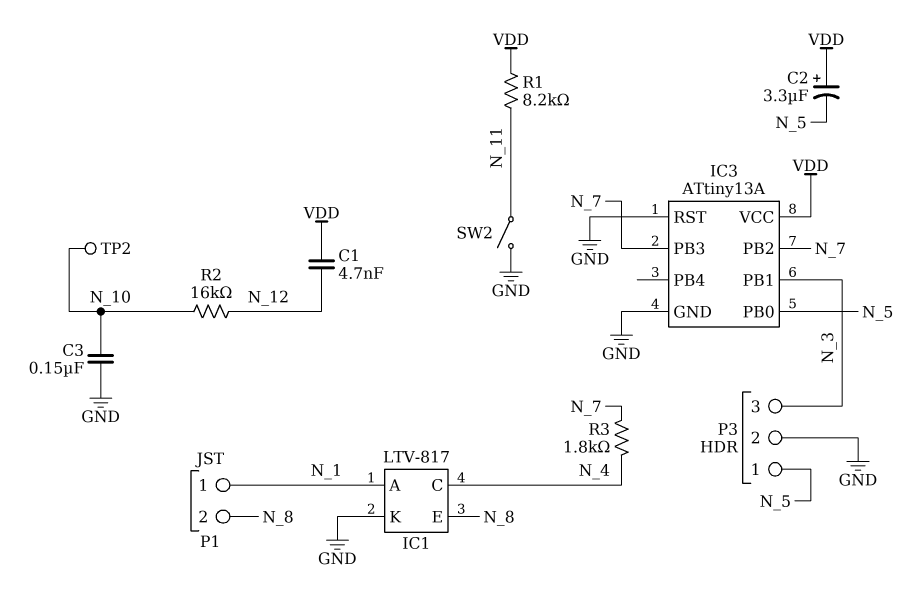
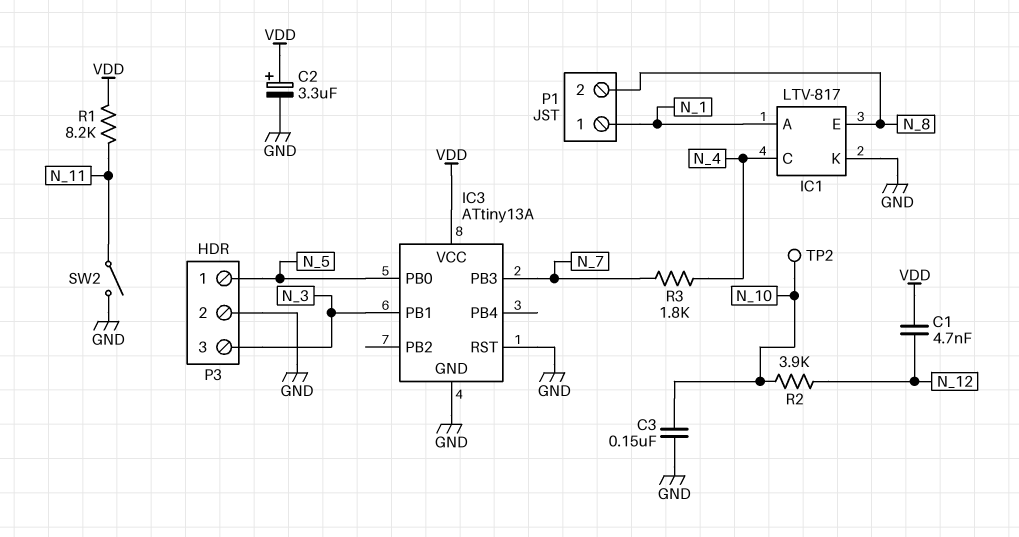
C2: 3.3uF (plus VDD, minus N_5) -> 3.3uF (plus VDD, minus GND)
IC3 pin PB2: N_7 -> none
R2: 16k (N_10, N_12) -> 3.9k (N_10, N_12)

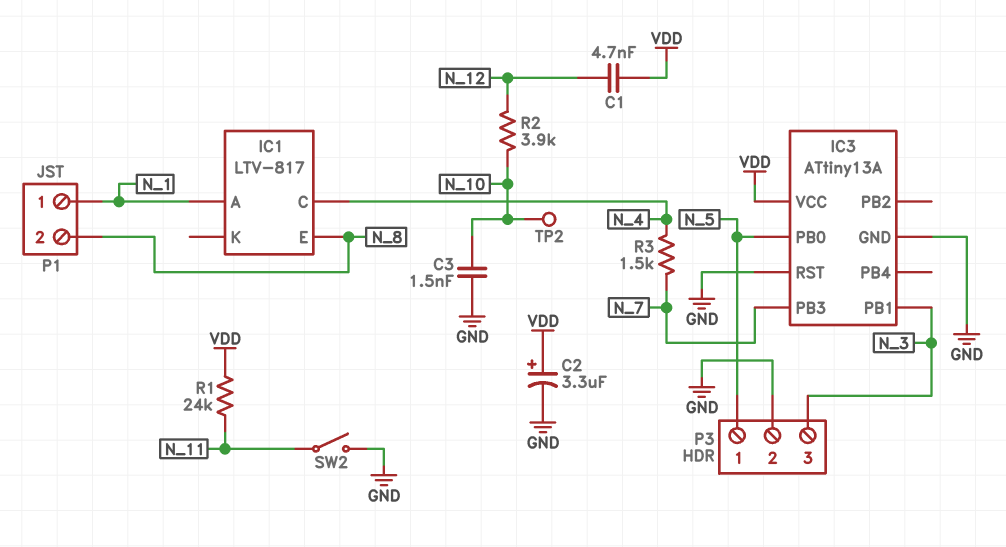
C3: 150nF (GND, N_10) -> 1.5nF (GND, N_10)
IC1 pin K: GND -> none
R1: 8.2k (N_11, VDD) -> 24k (N_11, VDD)
R3: 1.8k (N_4, N_7) -> 1.5k (N_4, N_7)

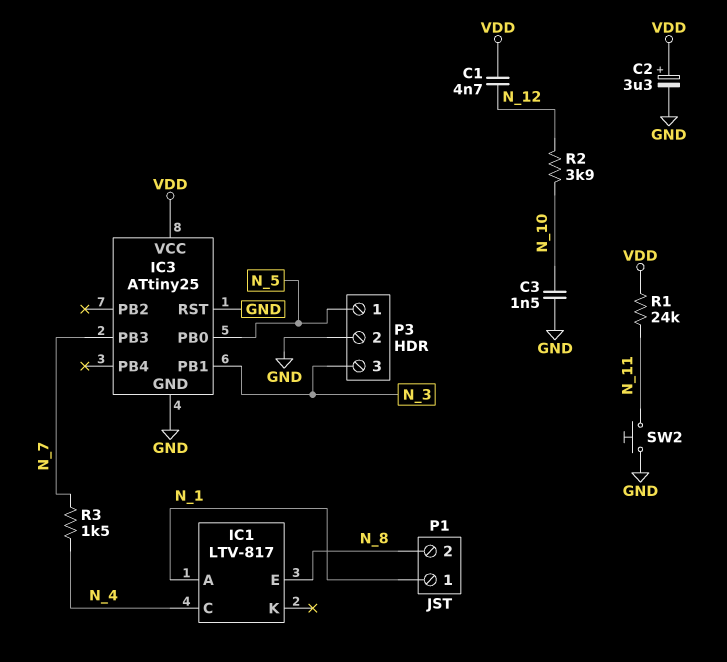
IC3: ATtiny13A -> ATtiny25
SW2: switch (GND, N_11) -> button (GND, N_11)
TP2: test point (N_10) -> none

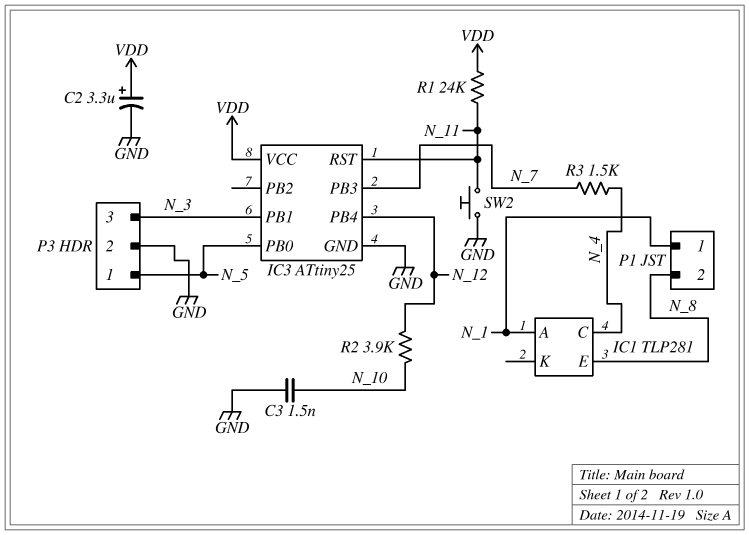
C1: 4.7nF (N_12, VDD) -> none
IC1: LTV-817 -> TLP281
IC3 pin PB4: none -> N_12
IC3 pin RST: GND -> N_11

